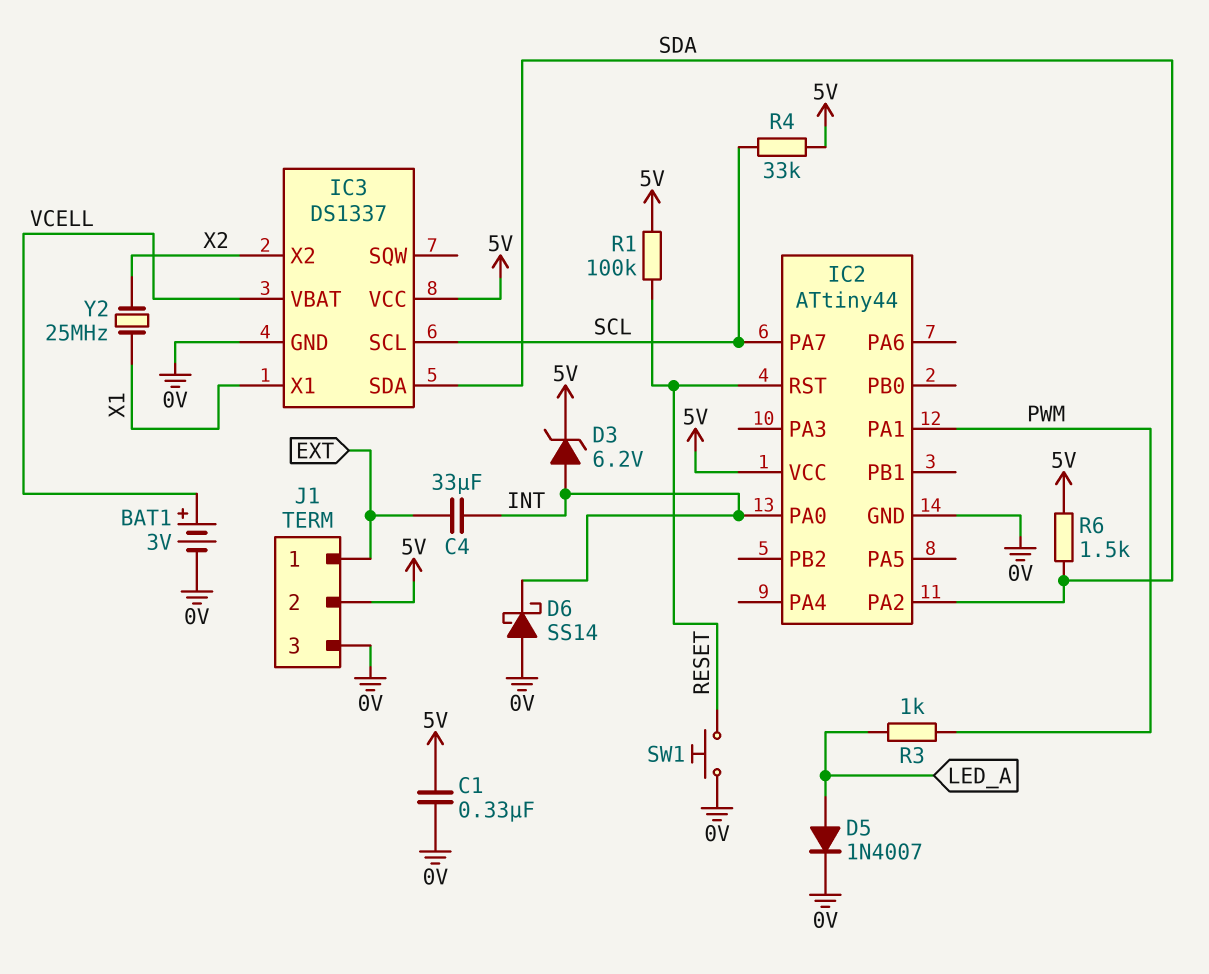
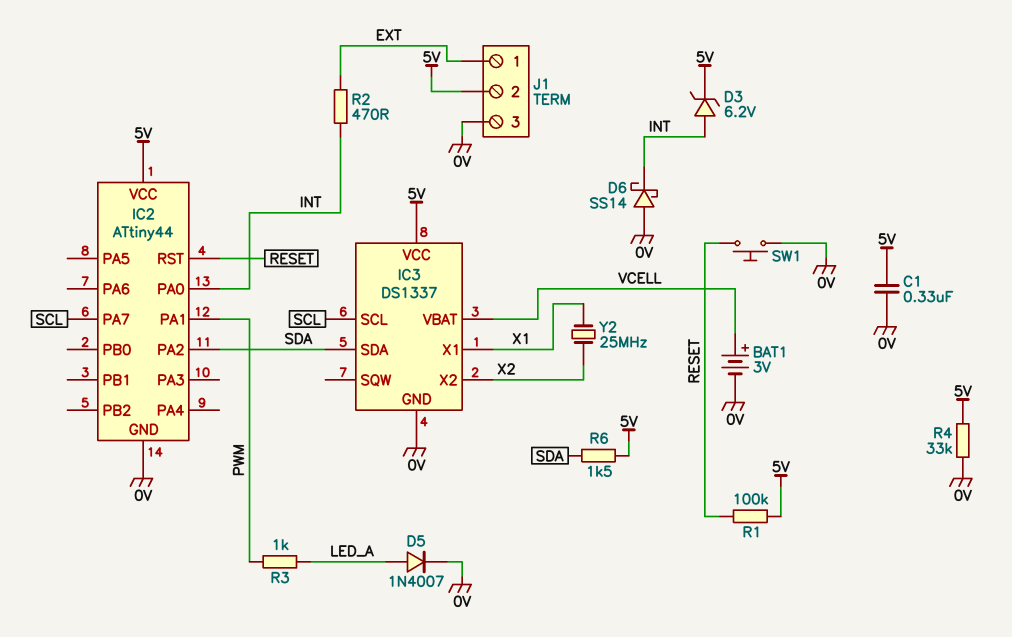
C4: 33uF (EXT, INT) -> none
R2: none -> 470 (EXT, INT)
R4: 33k (5V, SCL) -> 33k (0V, 5V)

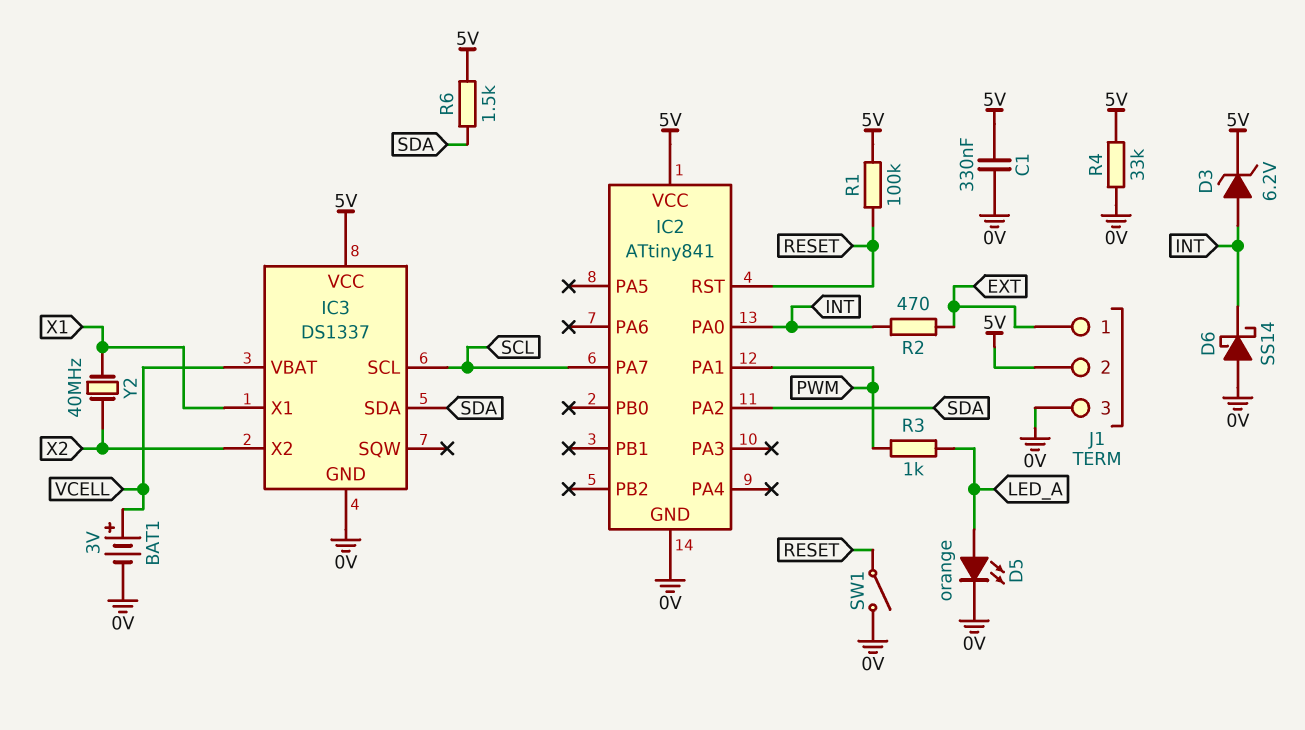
D5: diode 1N4007 (A LED_A, K 0V) -> LED orange (A LED_A, K 0V)
IC2: ATtiny44 -> ATtiny841
SW1: button (0V, RESET) -> switch (0V, RESET)
Y2: 25MHz (X1, X2) -> 40MHz (X1, X2)

